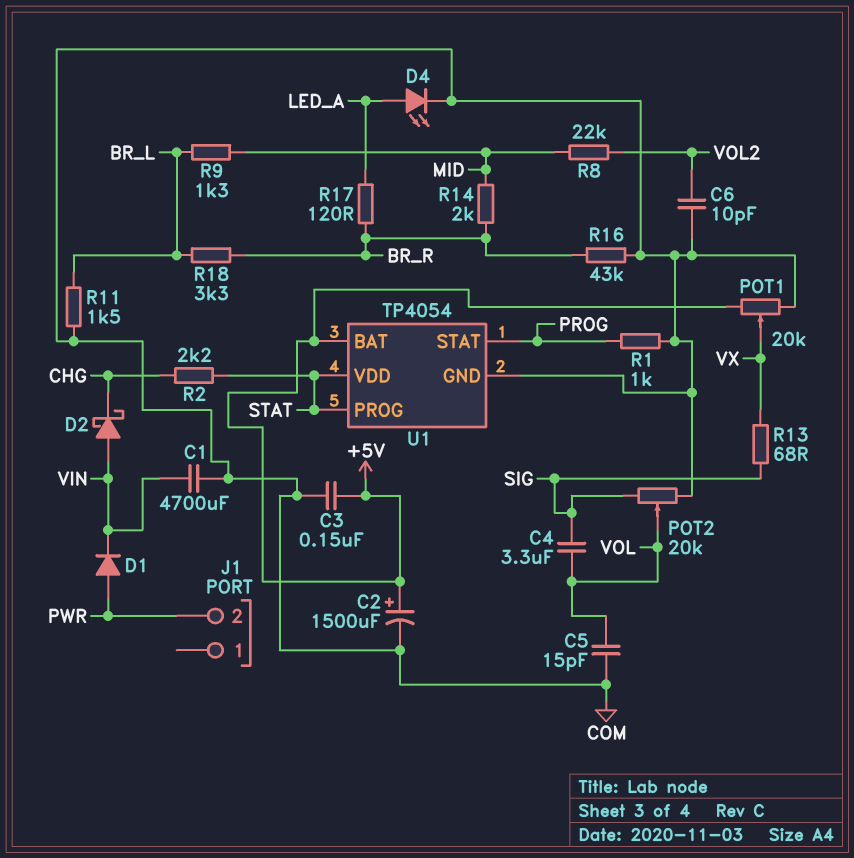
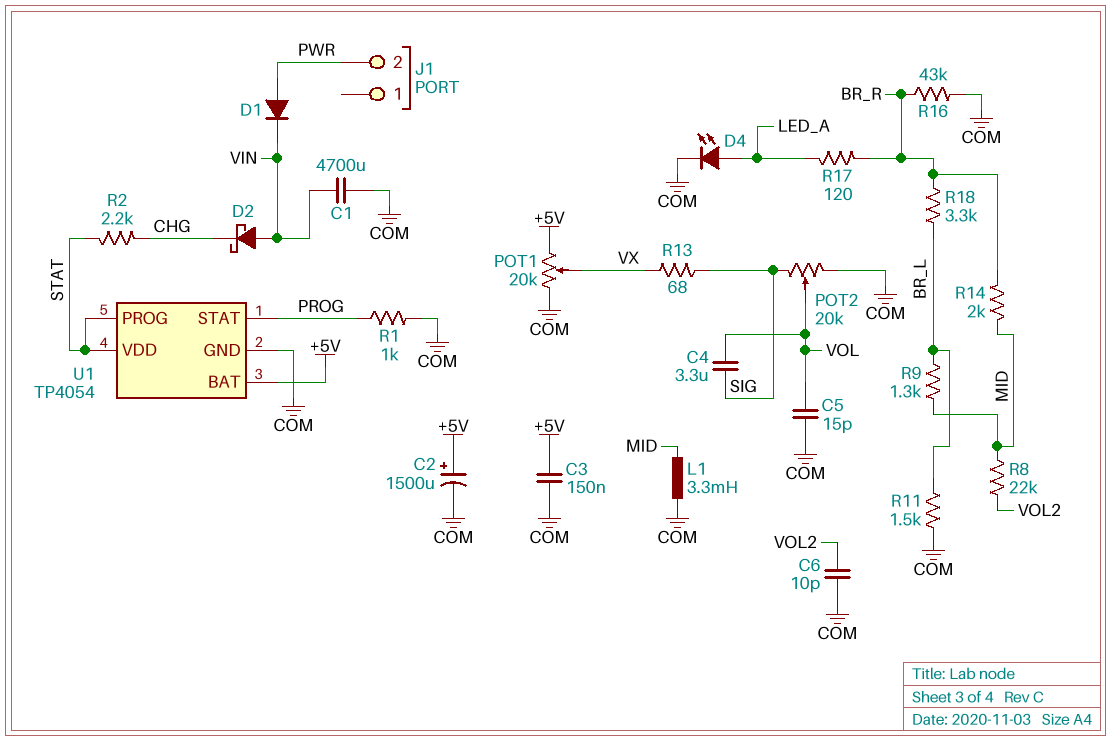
L1: none -> 3.3mH (COM, MID)

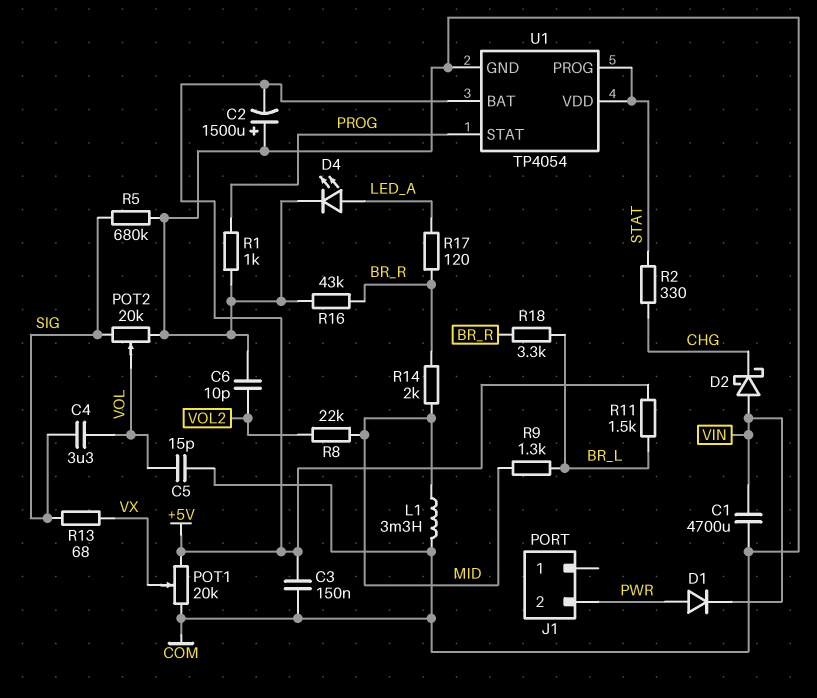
C2: 1500uF (plus +5V, minus COM) -> 1500uF (plus COM, minus +5V)
R2: 2.2k (CHG, STAT) -> 330 (CHG, STAT)
R5: none -> 680k (COM, SIG)
R11: 1.5k (BR_L, COM) -> 1.5k (+5V, BR_L)

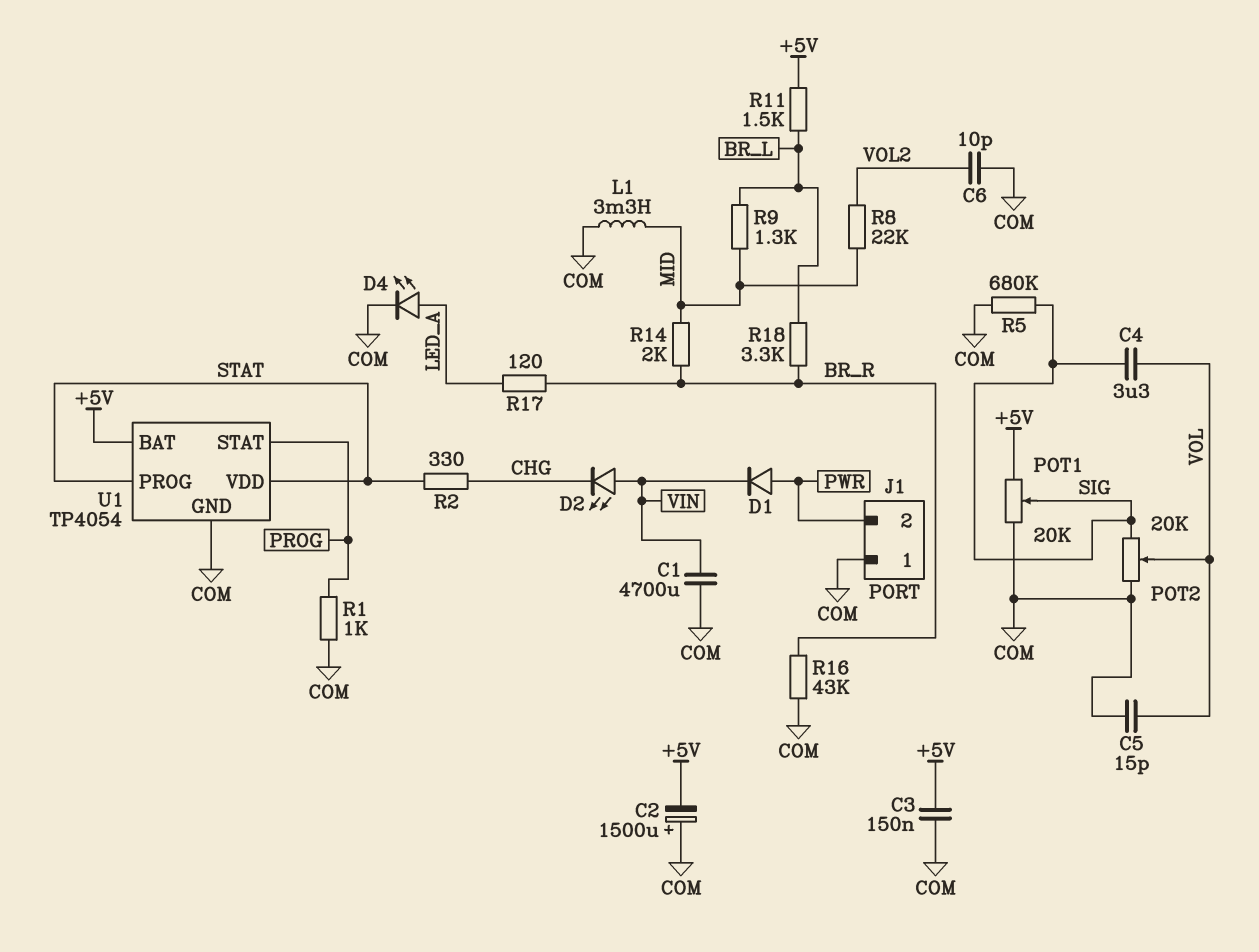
D2: schottky (A VIN, K CHG) -> LED (A VIN, K CHG)
J1 pin 1: none -> COM
POT1: 20k (+5V, COM, wiper VX) -> 20k (+5V, COM, wiper SIG)
R13: 68 (SIG, VX) -> none

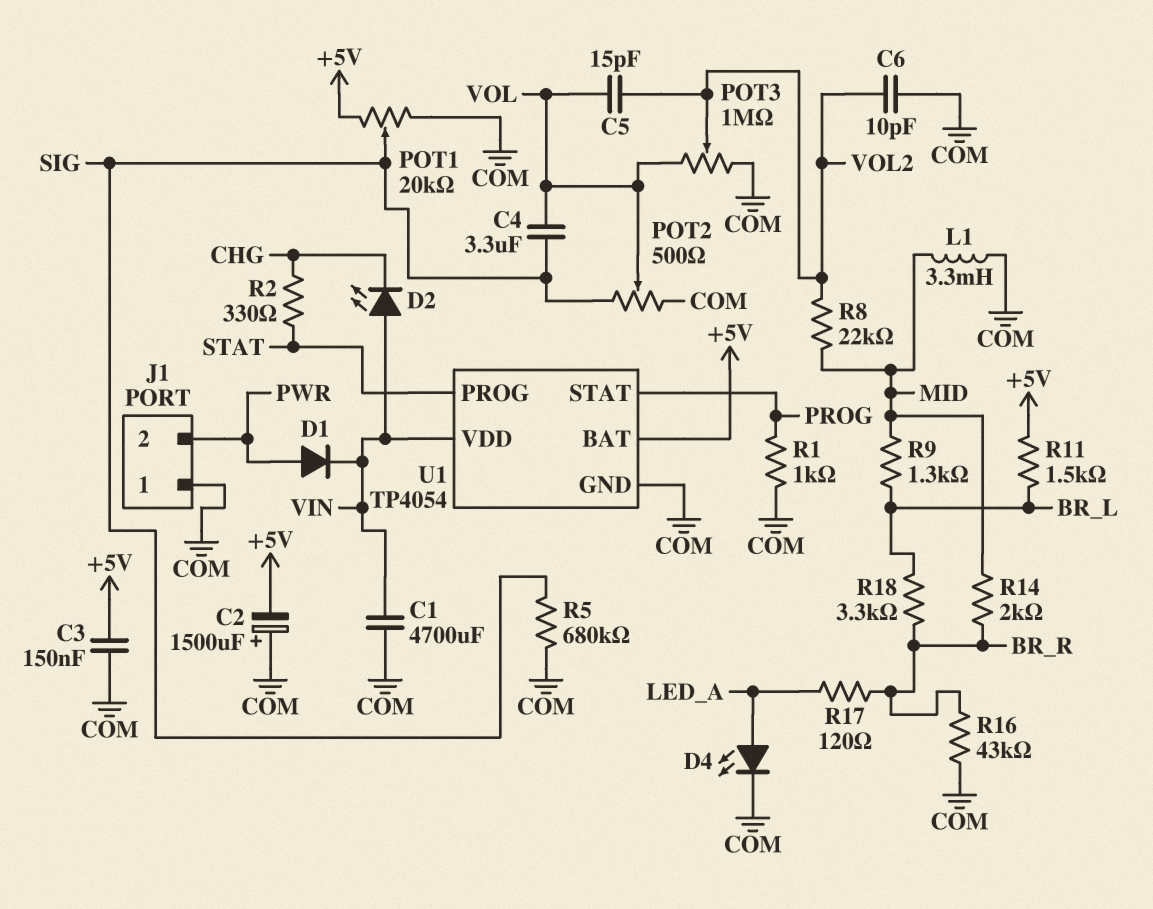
C5: 15pF (COM, VOL) -> 15pF (VOL, VOL2)
POT2: 20k (COM, SIG, wiper VOL) -> 500 (COM, SIG, wiper VOL)
POT3: none -> 1M (COM, VOL, wiper VOL2)
U1 pin VDD: STAT -> VIN

